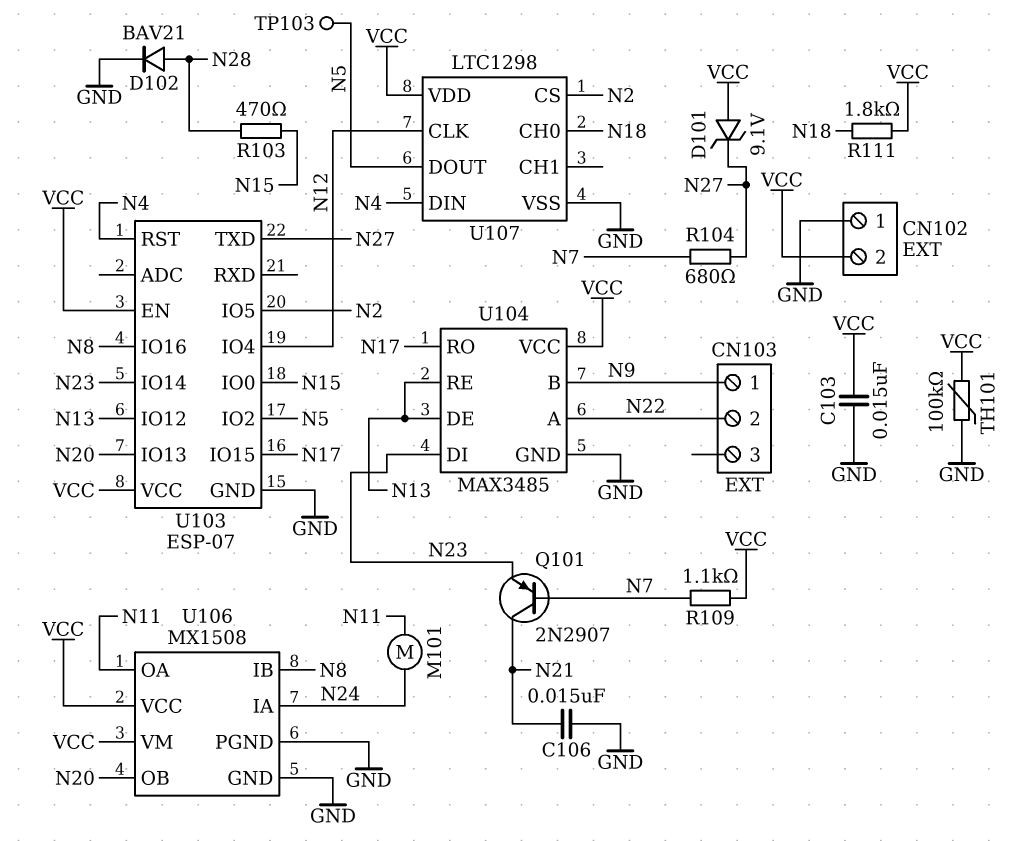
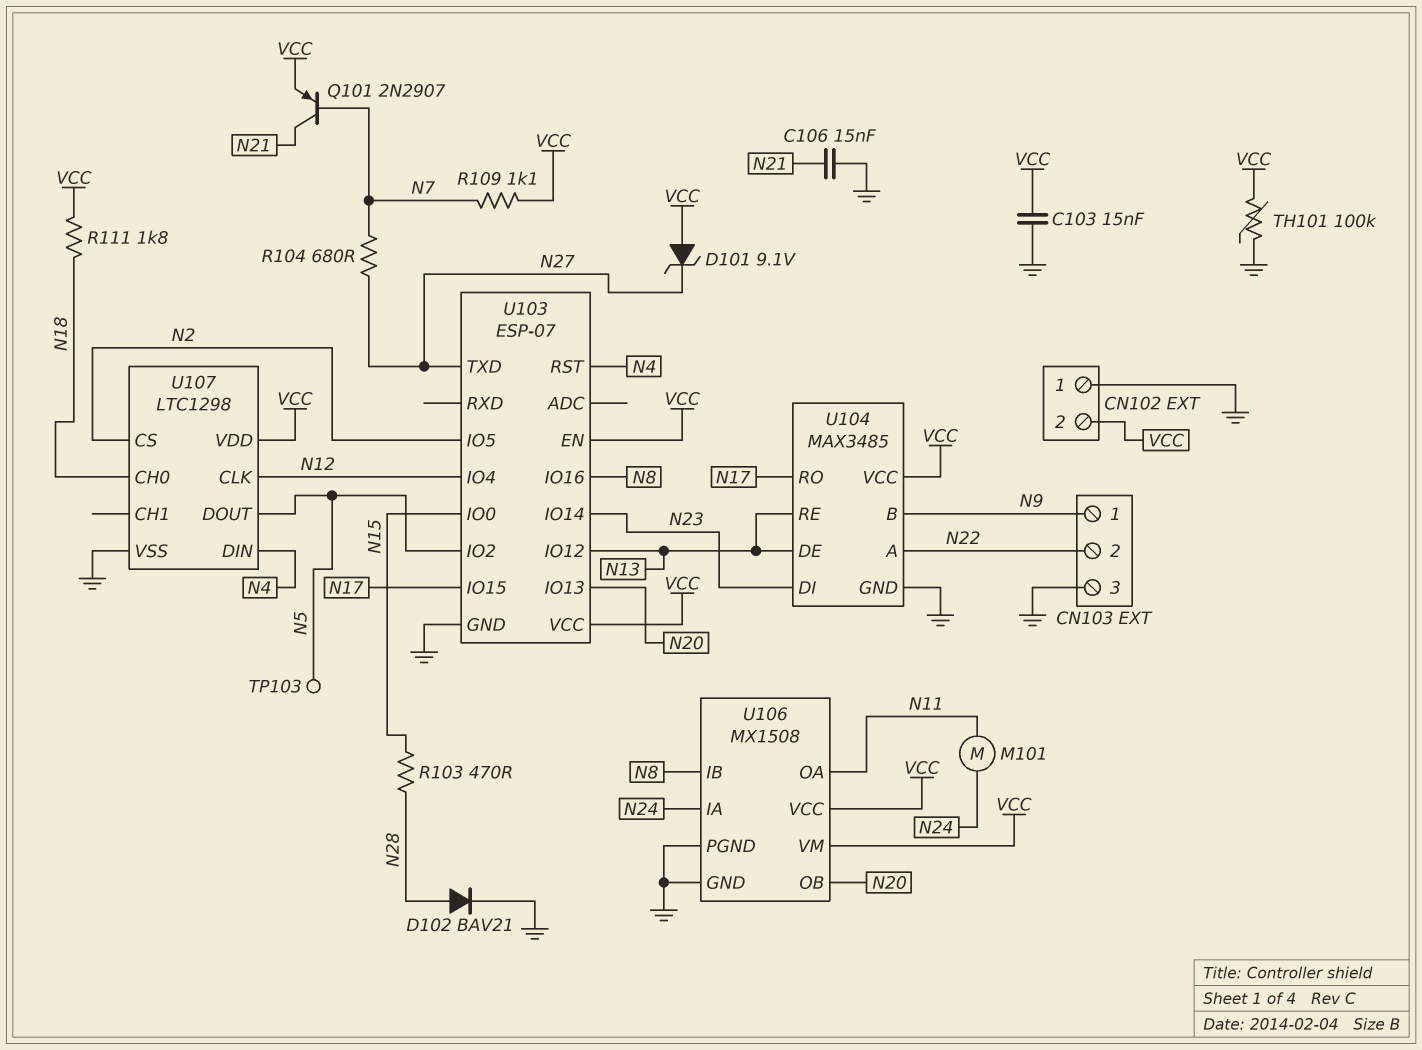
CN103 pin 3: none -> GND
Q101: PNP 2N2907 (B N7, C N21, E N23) -> PNP 2N2907 (B N7, C N21, E VCC)

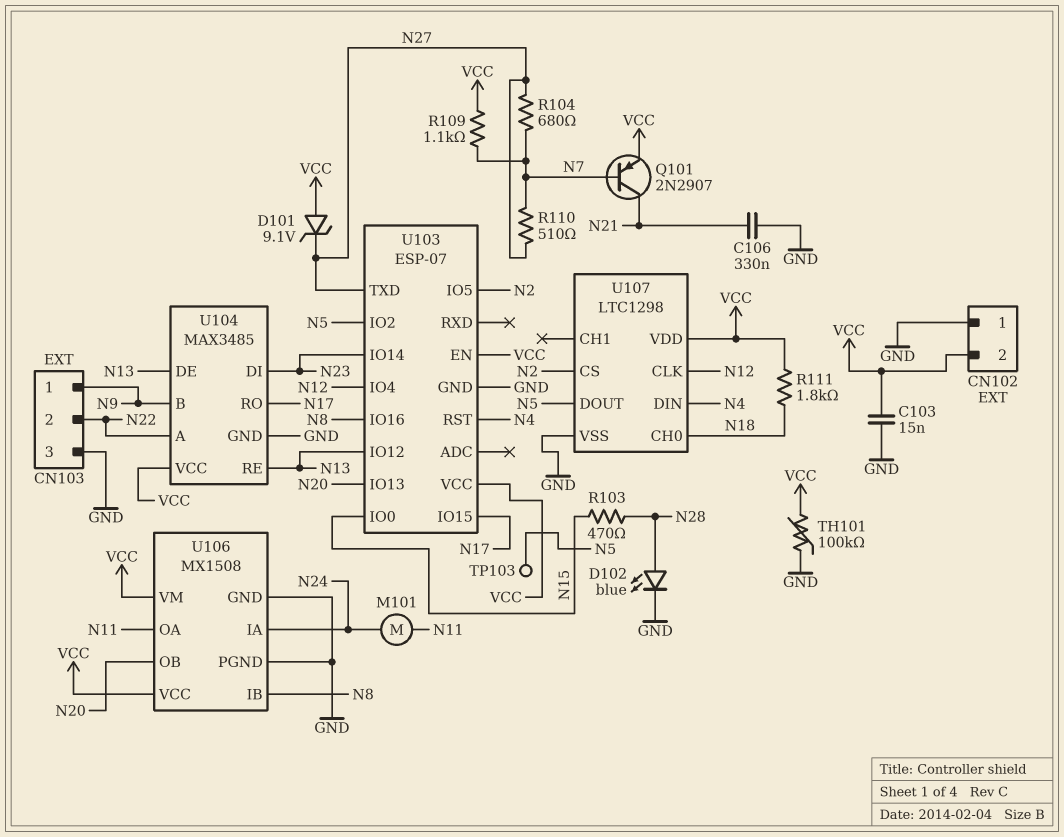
C106: 15nF (GND, N21) -> 330nF (GND, N21)
D102: diode BAV21 (A N28, K GND) -> LED blue (A N28, K GND)
R110: none -> 510 (N7, N27)

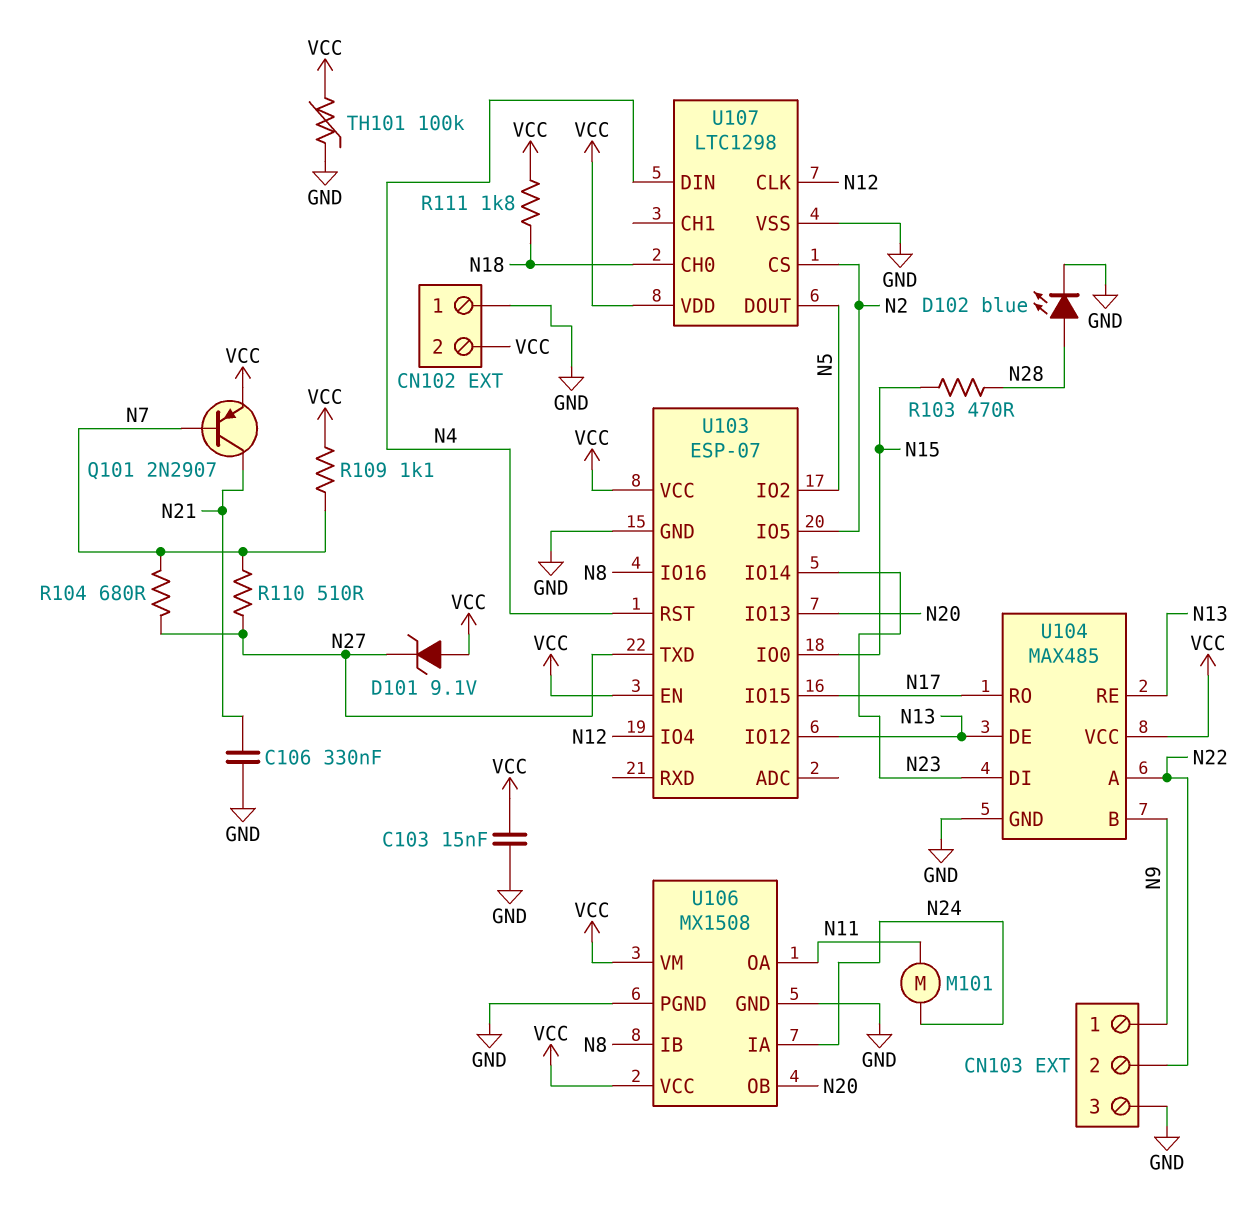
TP103: test point (N5) -> none
U104: MAX3485 -> MAX485

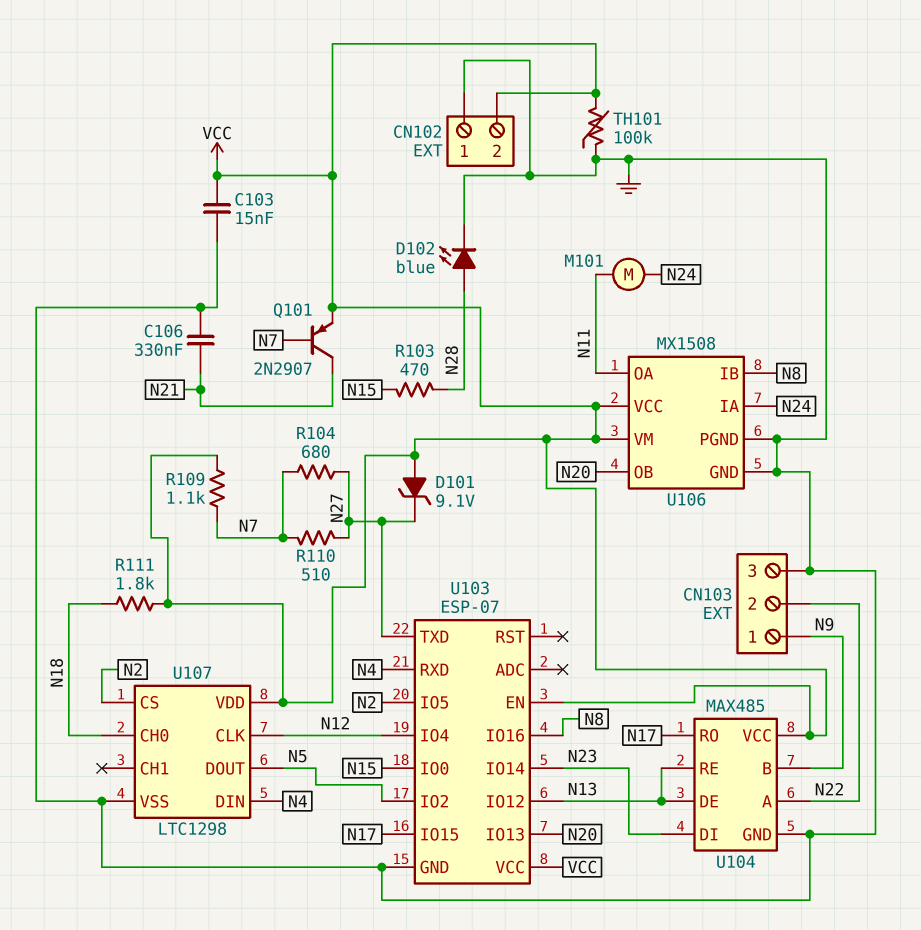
U103 pin RST: N4 -> none
U103 pin RXD: none -> N4

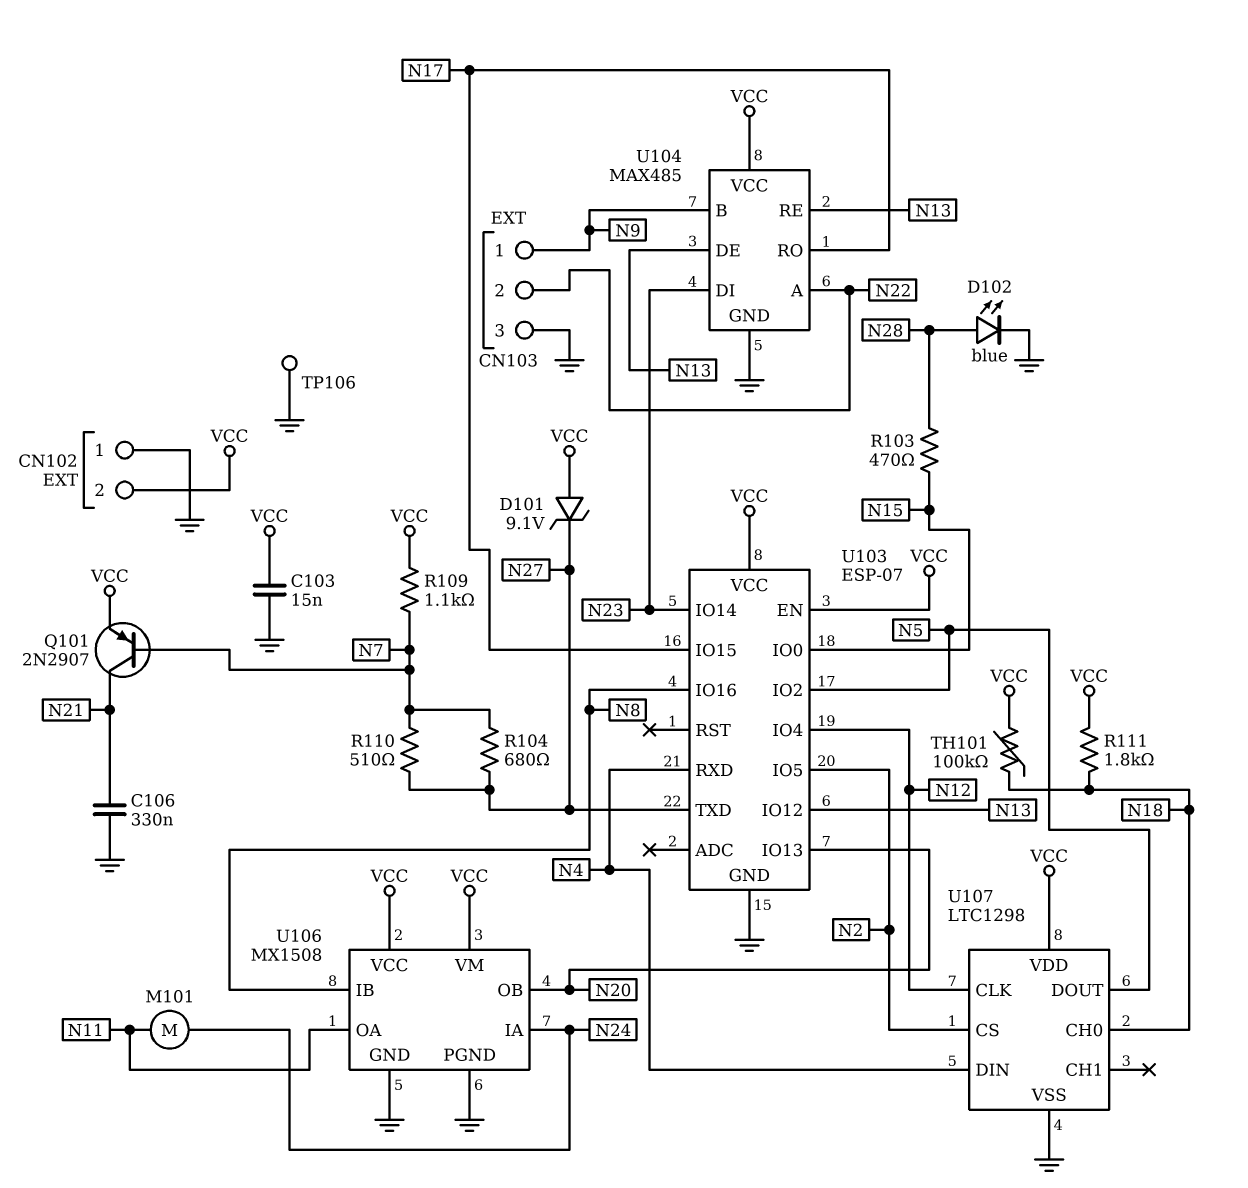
TH101: 100k (GND, VCC) -> 100k (N18, VCC)
TP106: none -> test point (GND)

